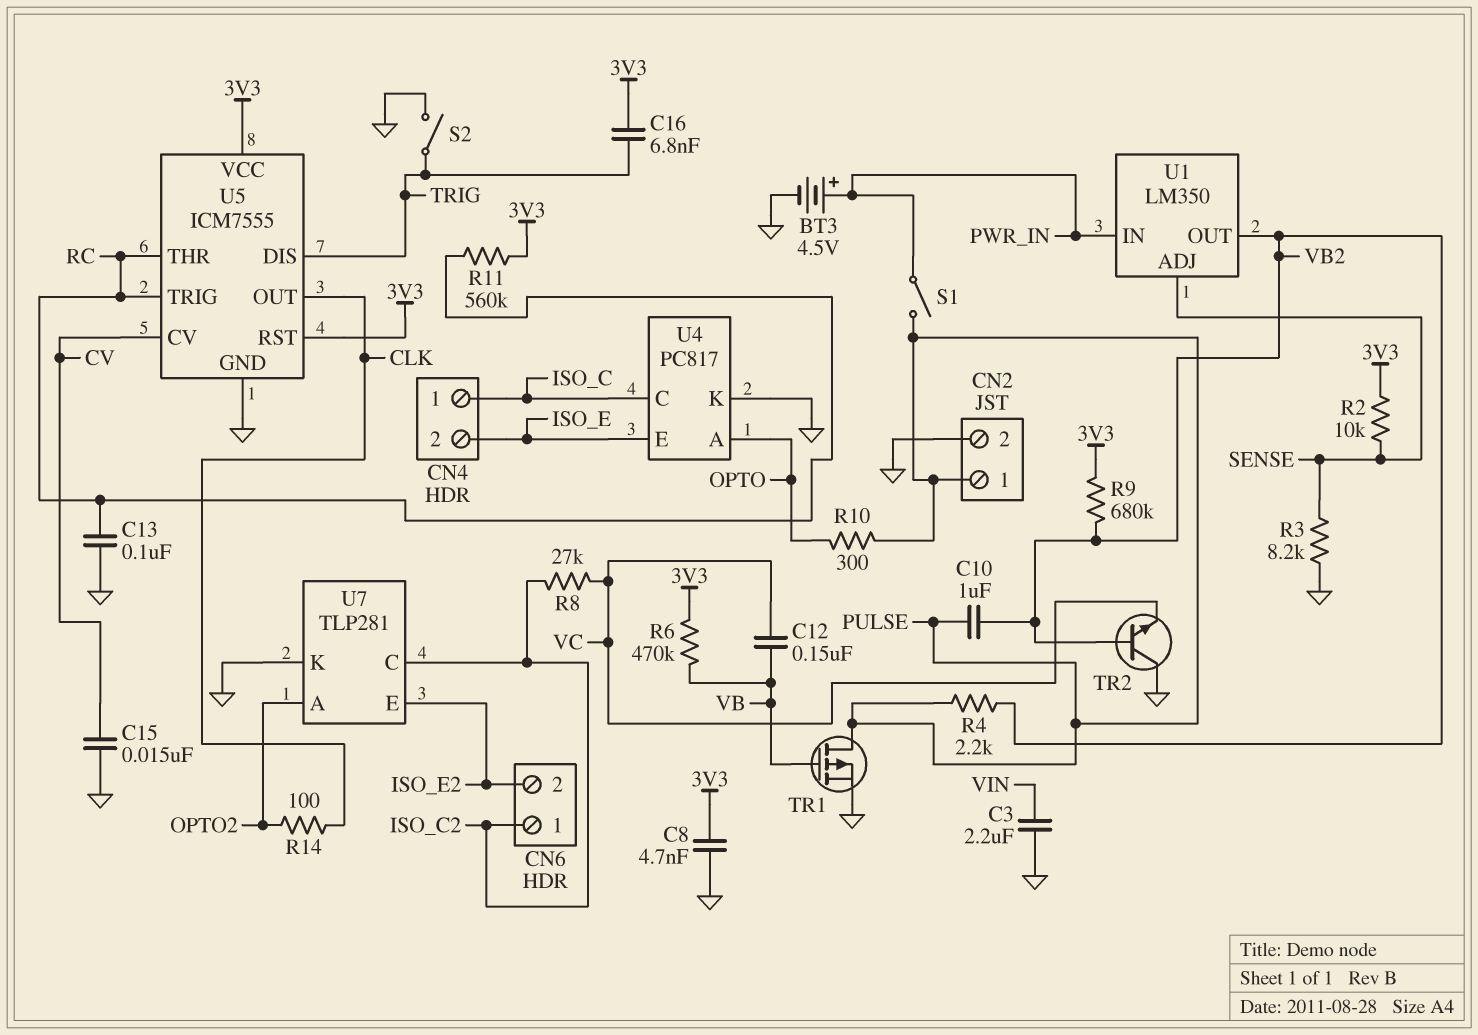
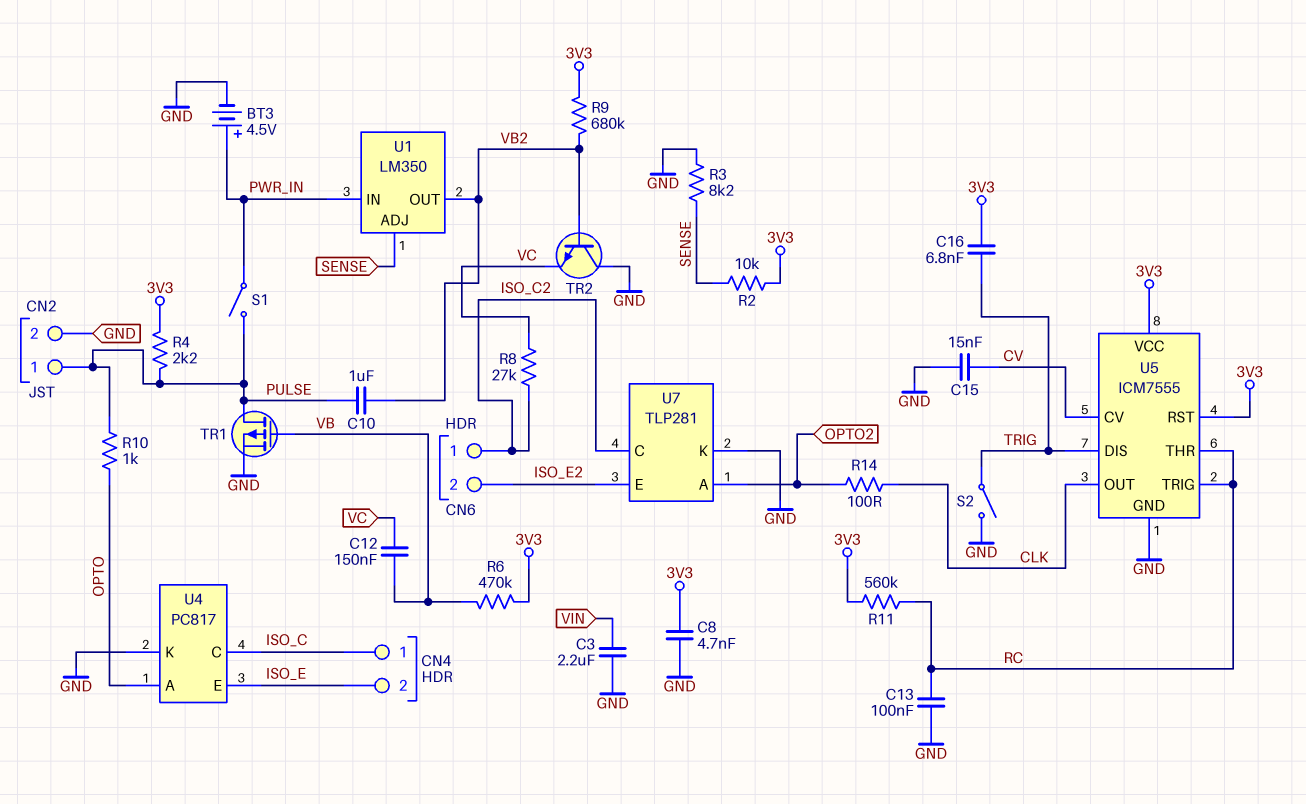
R4: 2.2k (PULSE, VB2) -> 2.2k (3V3, PULSE)
R10: 300 (OPTO, PULSE) -> 1k (OPTO, PULSE)

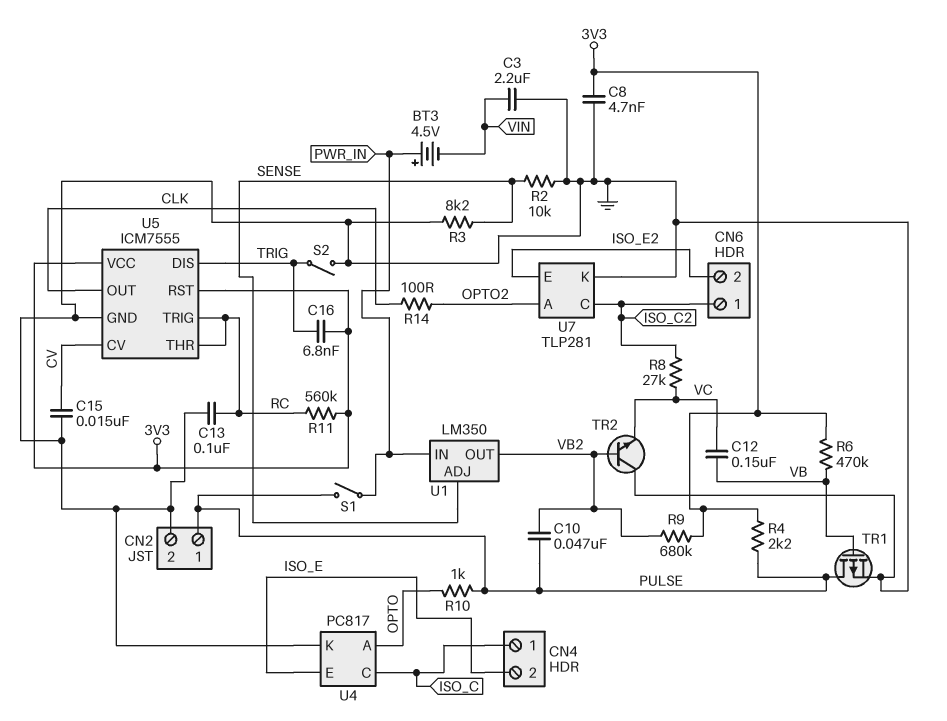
BT3: 4.5V (plus PWR_IN, minus GND) -> 4.5V (plus PWR_IN, minus VIN)
C10: 1uF (PULSE, VB2) -> 47nF (PULSE, VB2)
R2: 10k (3V3, SENSE) -> 10k (GND, SENSE)

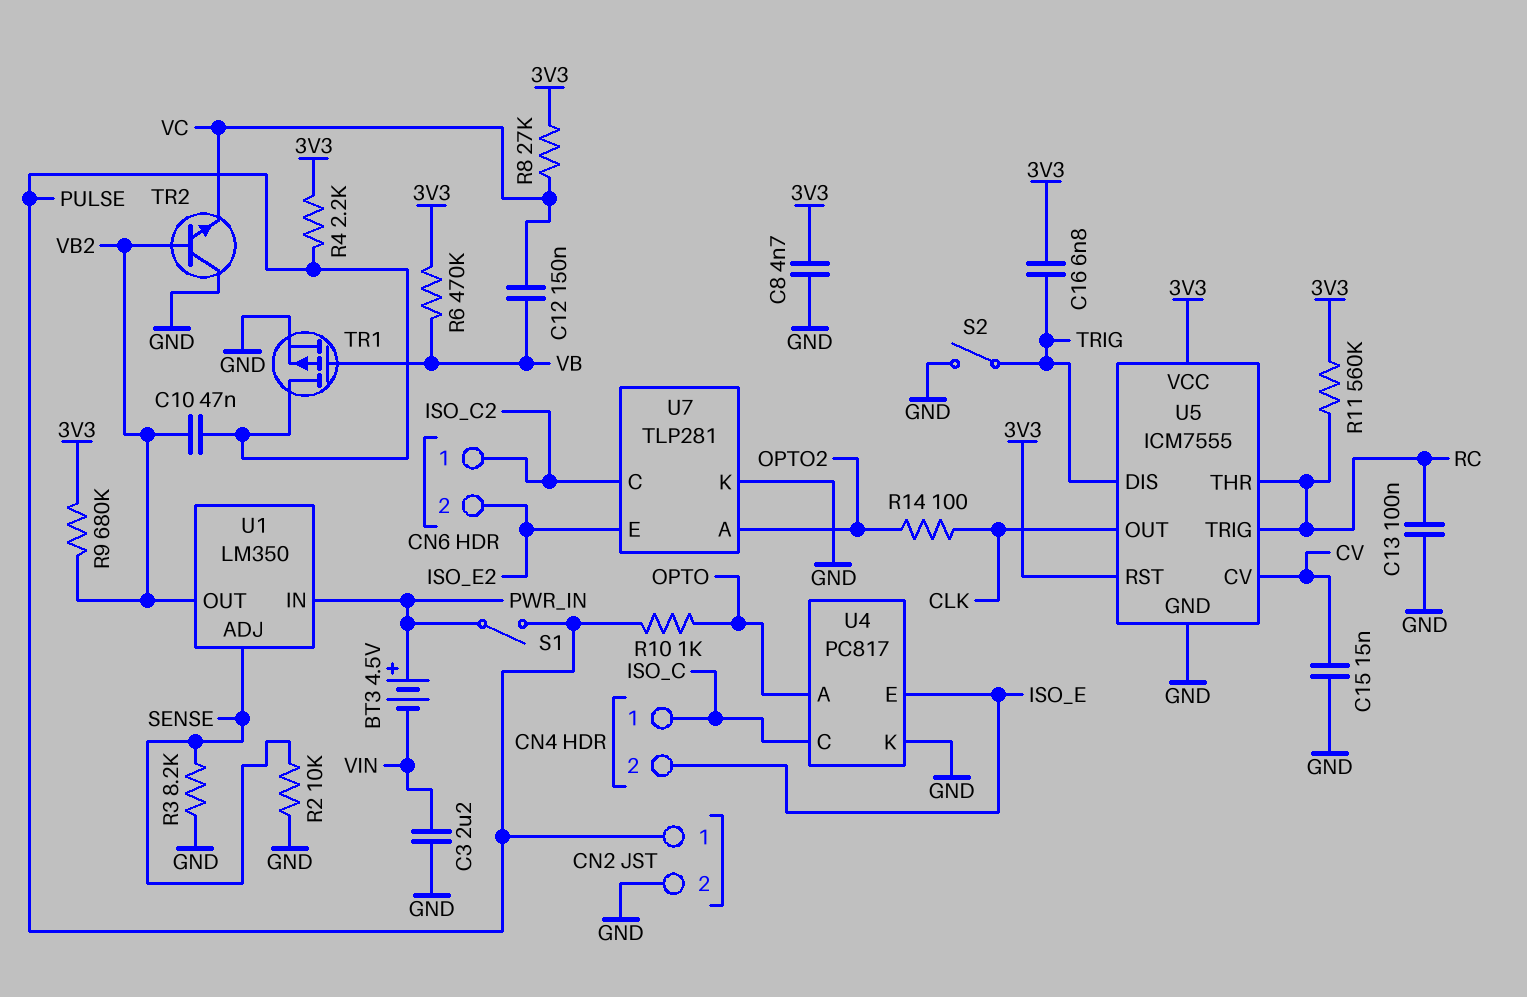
R8: 27k (ISO_C2, VC) -> 27k (3V3, VC)

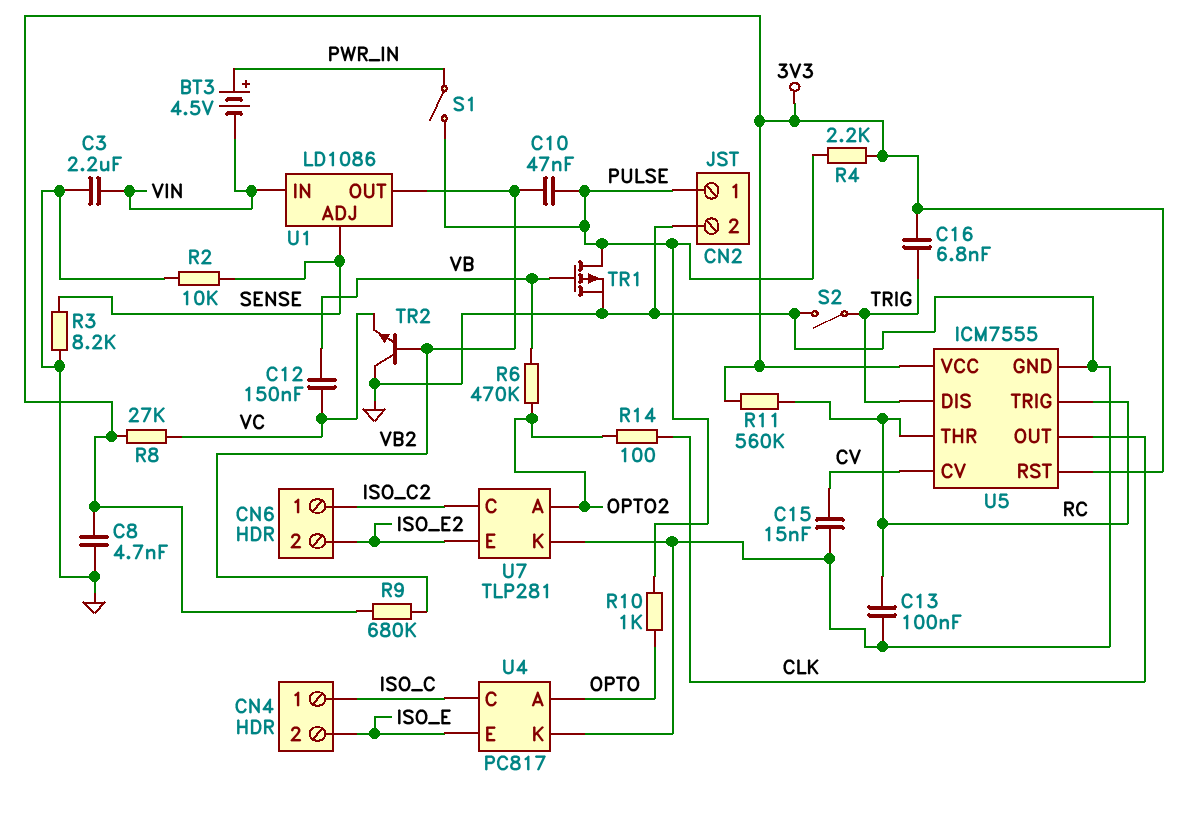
R6: 470k (3V3, VB) -> 470k (OPTO2, VB)
U1: LM350 -> LD1086
U1 pin IN: PWR_IN -> VIN

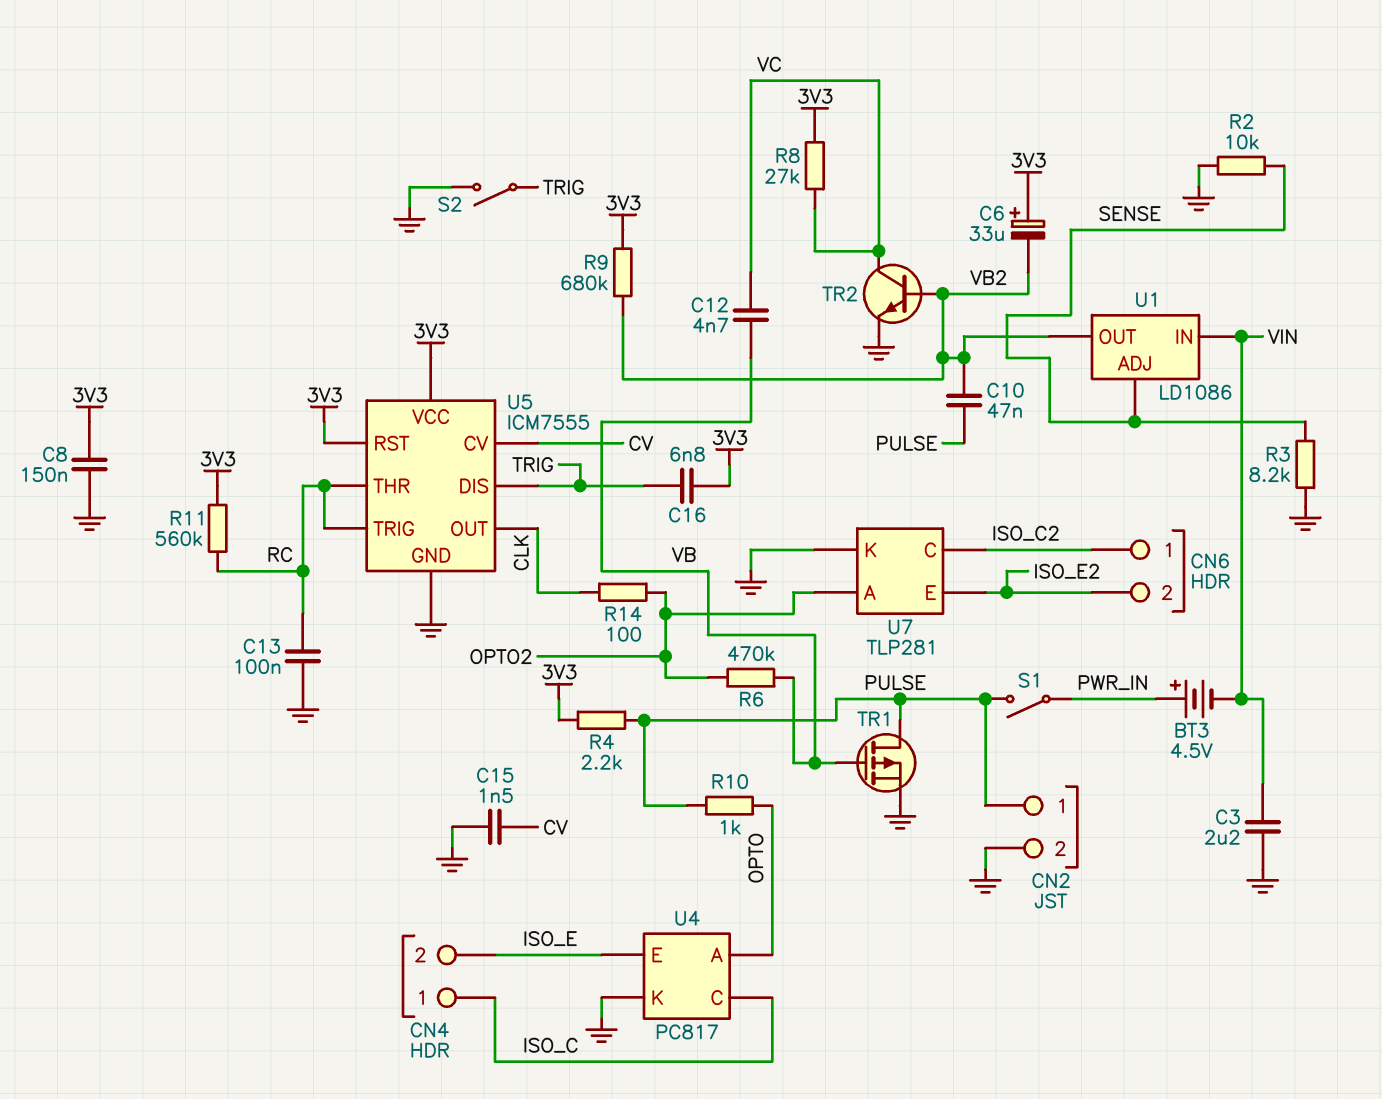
C6: none -> 33uF (plus 3V3, minus VB2)
C8: 4.7nF (3V3, GND) -> 150nF (3V3, GND)
C12: 150nF (VB, VC) -> 4.7nF (VB, VC)
C15: 15nF (CV, GND) -> 1.5nF (CV, GND)
TR2: NPN (B VB2, C GND, E VC) -> NPN (B VB2, C VC, E GND)

